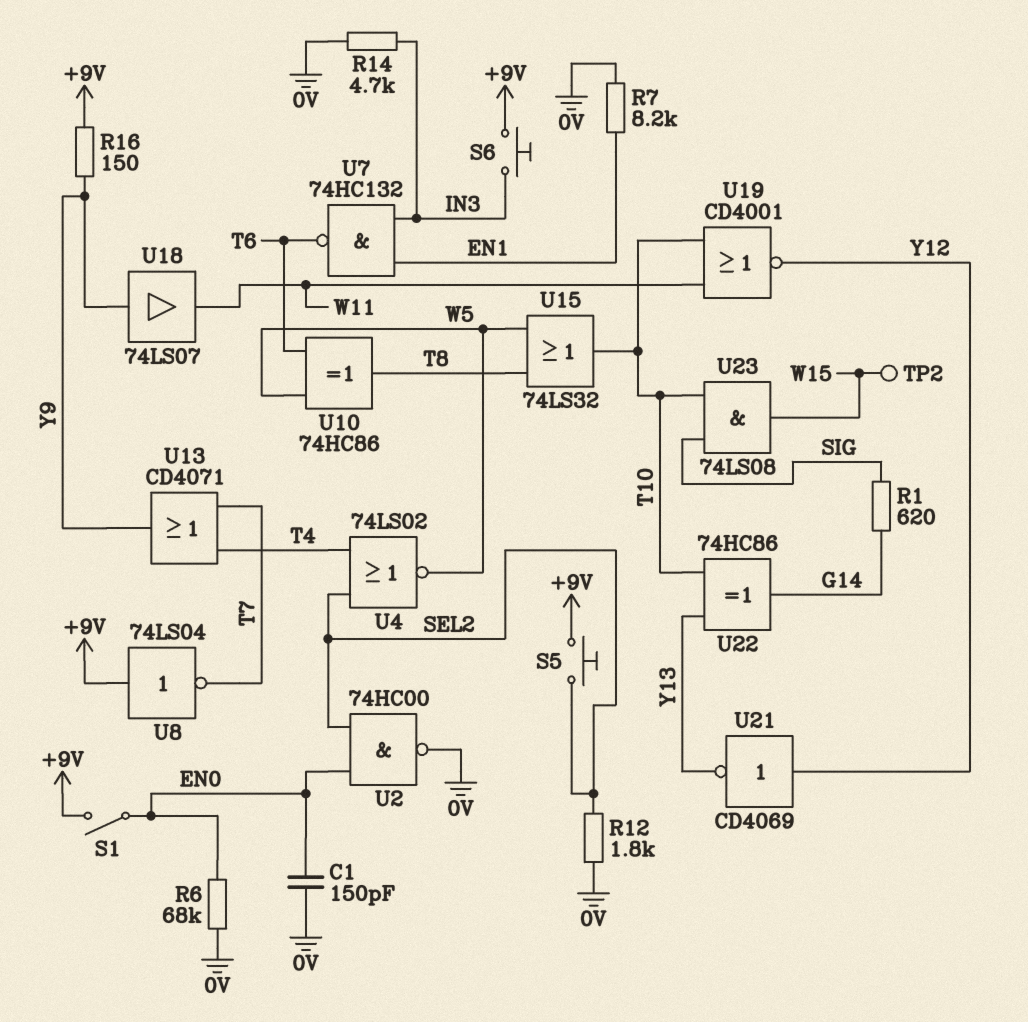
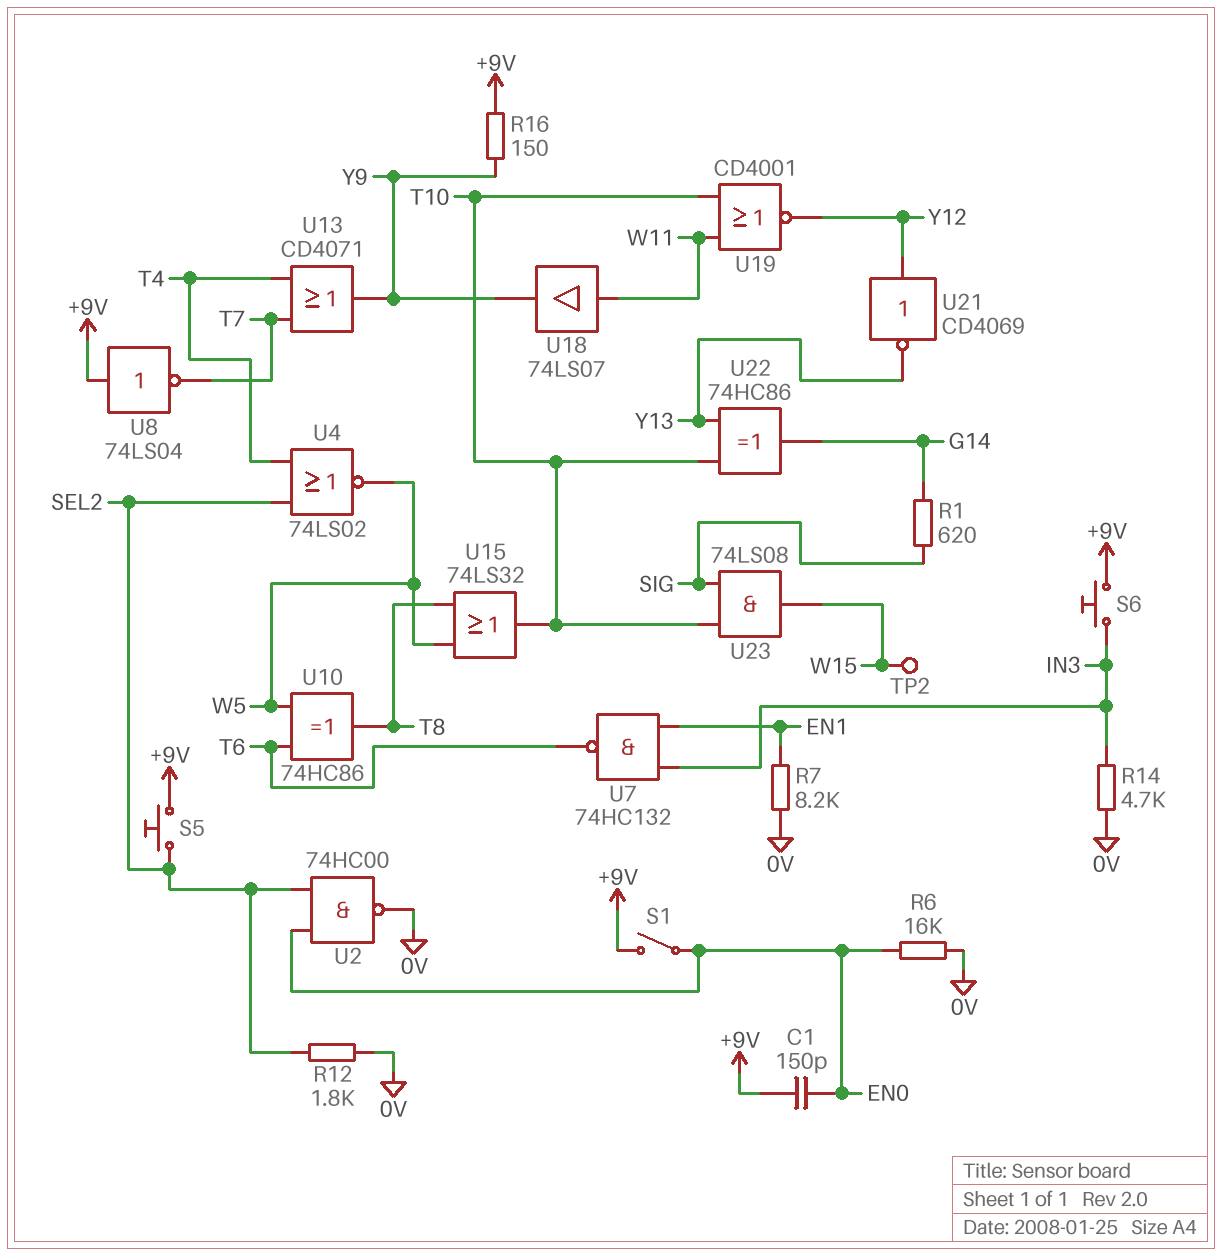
C1: 150pF (0V, EN0) -> 150pF (+9V, EN0)
R6: 68k (0V, EN0) -> 16k (0V, EN0)
U18: buffer 74LS07 (in Y9, out W11) -> buffer 74LS07 (in W11, out Y9)

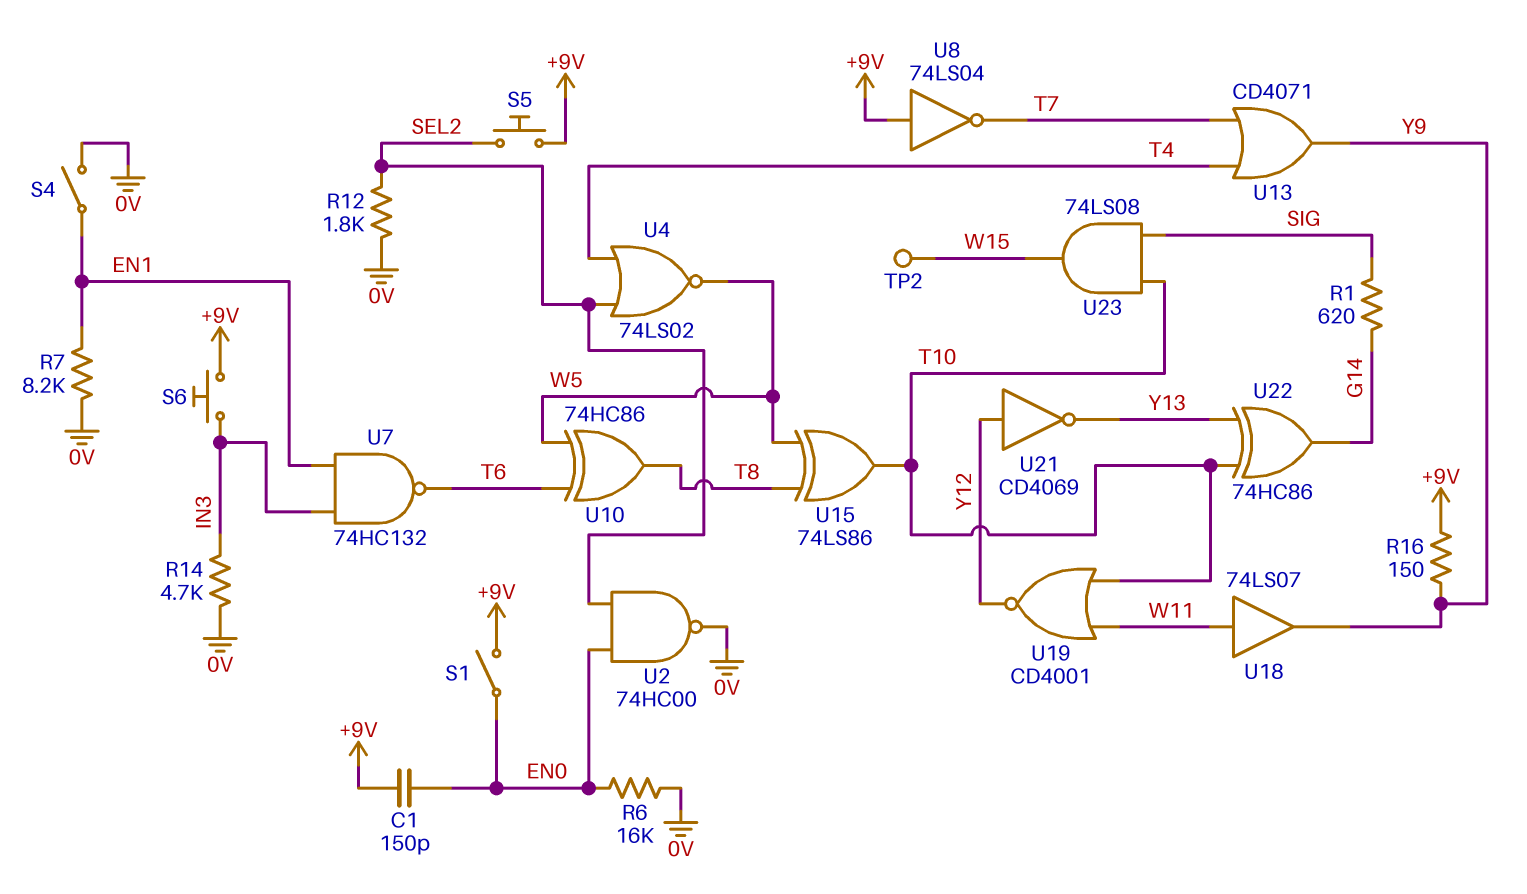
S4: none -> switch (0V, EN1)
U15: OR 74LS32 (in T8, in W5, out T10) -> XOR 74LS86 (in T8, in W5, out T10)

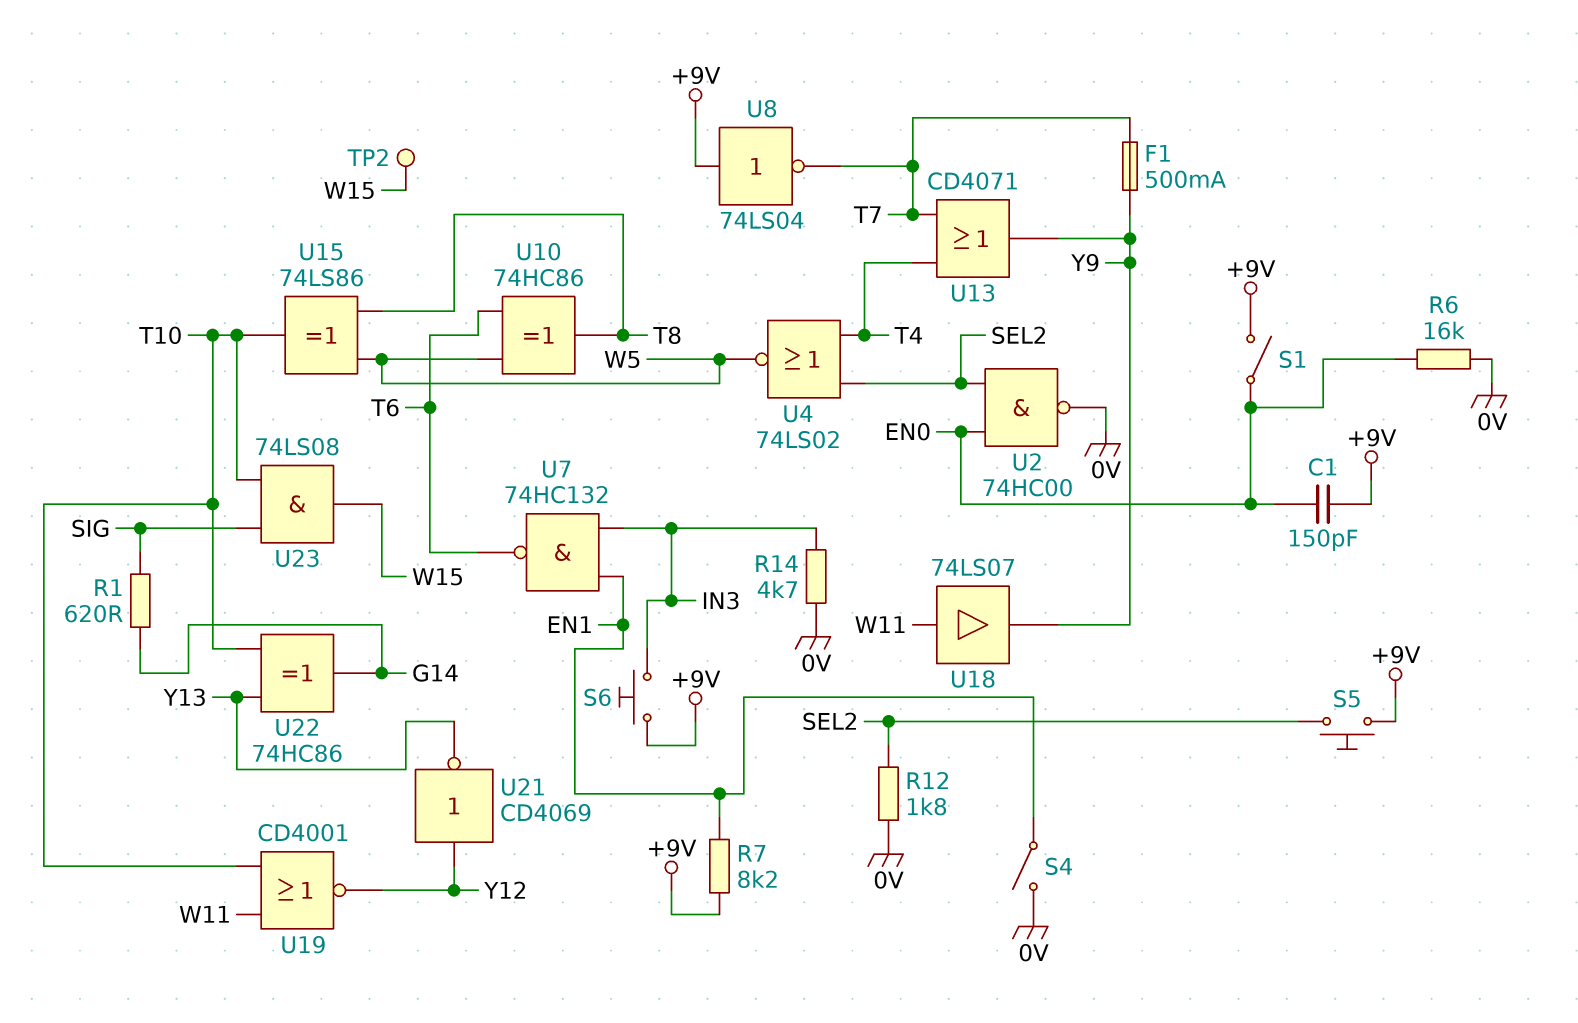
F1: none -> 500mA (T7, Y9)
R7: 8.2k (0V, EN1) -> 8.2k (+9V, EN1)
R16: 150 (+9V, Y9) -> none

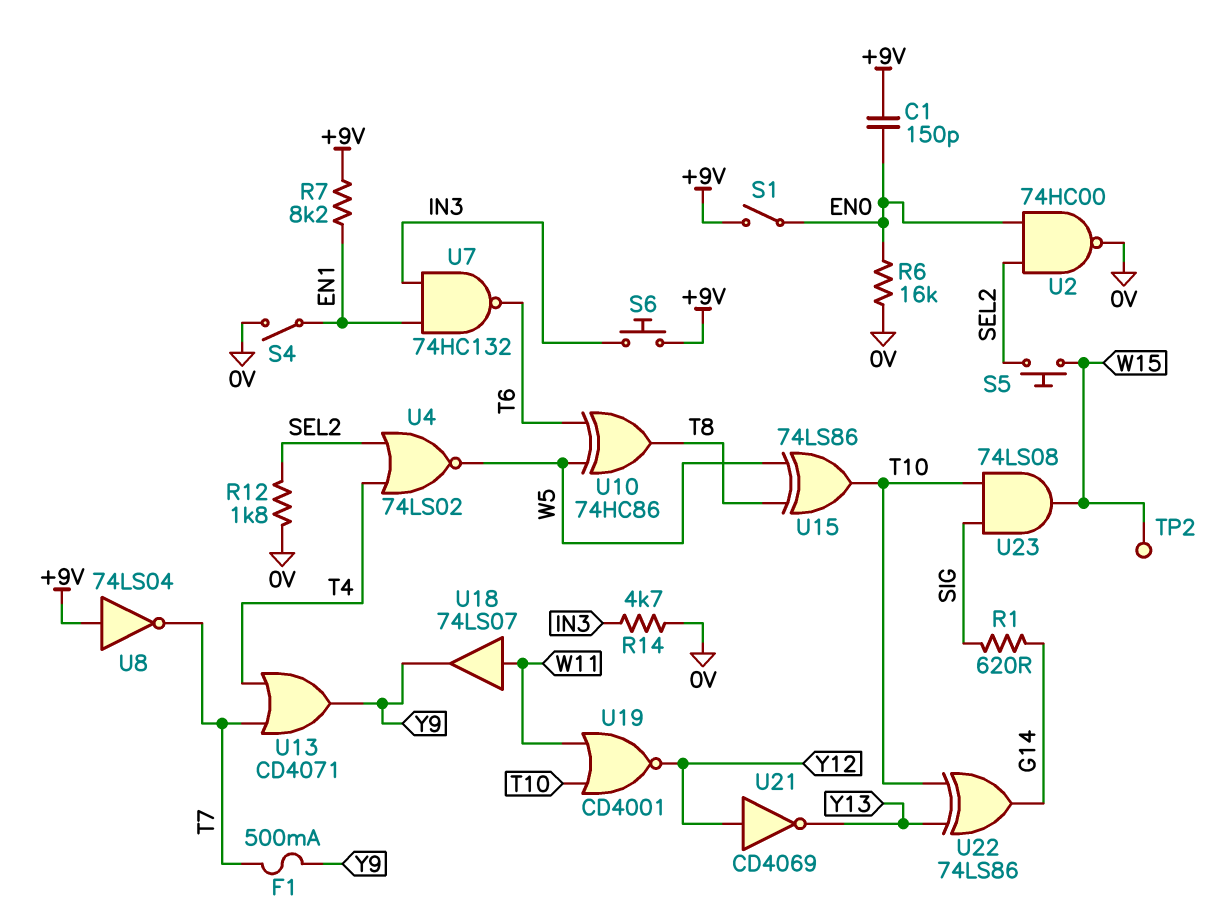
S5: button (+9V, SEL2) -> button (SEL2, W15)
U22: XOR 74HC86 (in T10, in Y13, out G14) -> XOR 74LS86 (in T10, in Y13, out G14)

